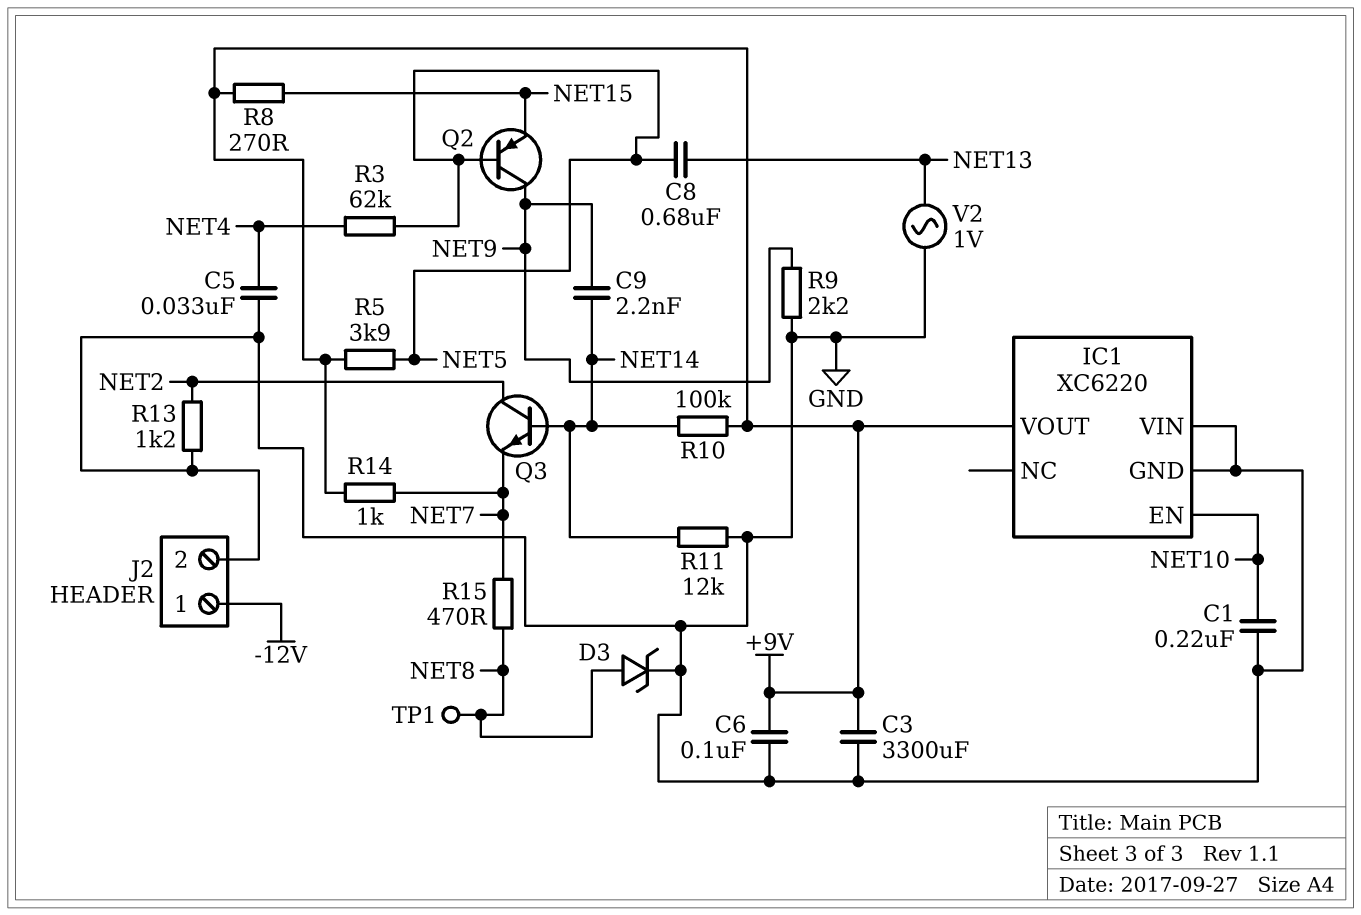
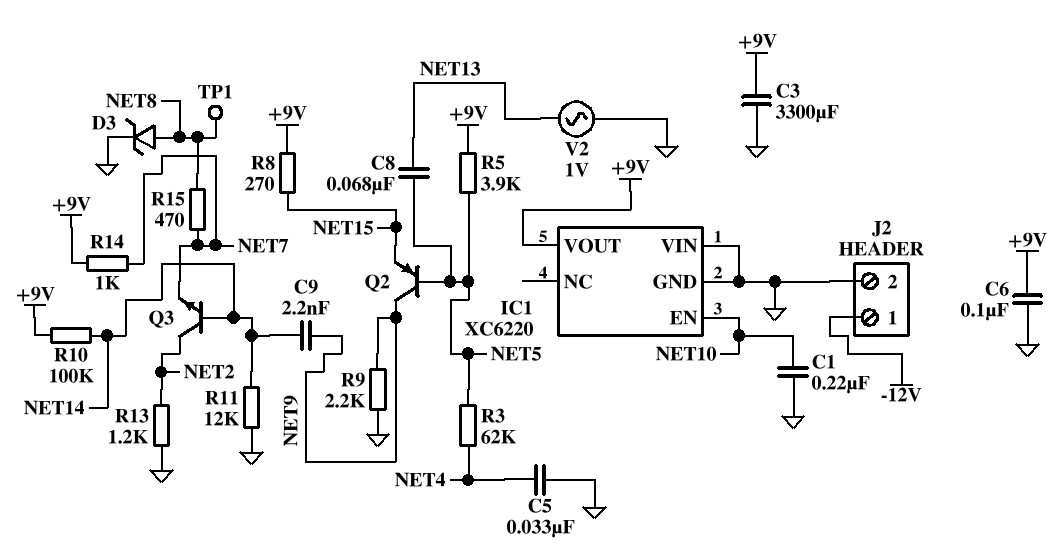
C8: 680nF (NET5, NET13) -> 68nF (NET5, NET13)

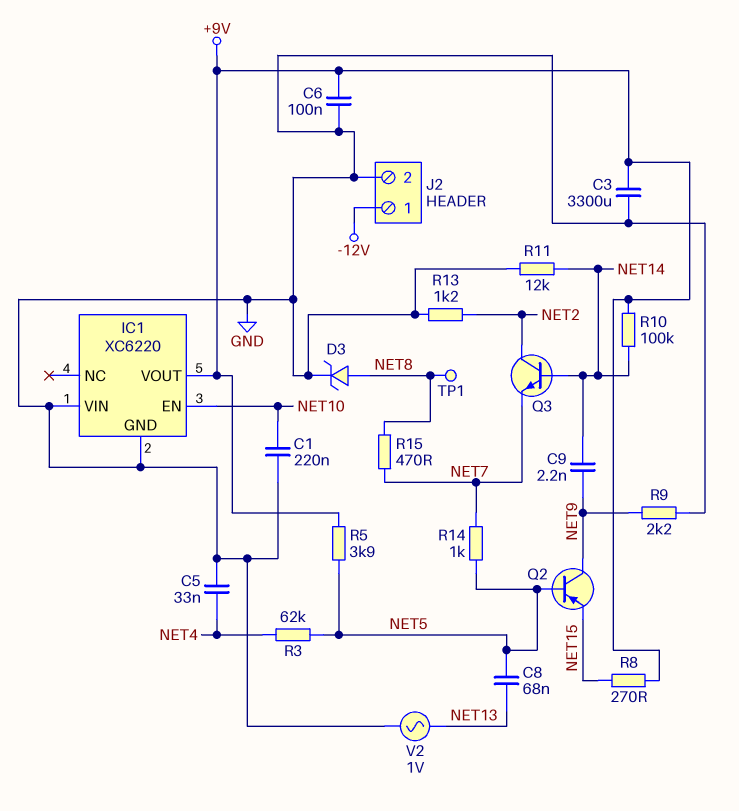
R14: 1k (+9V, NET7) -> 1k (NET5, NET7)

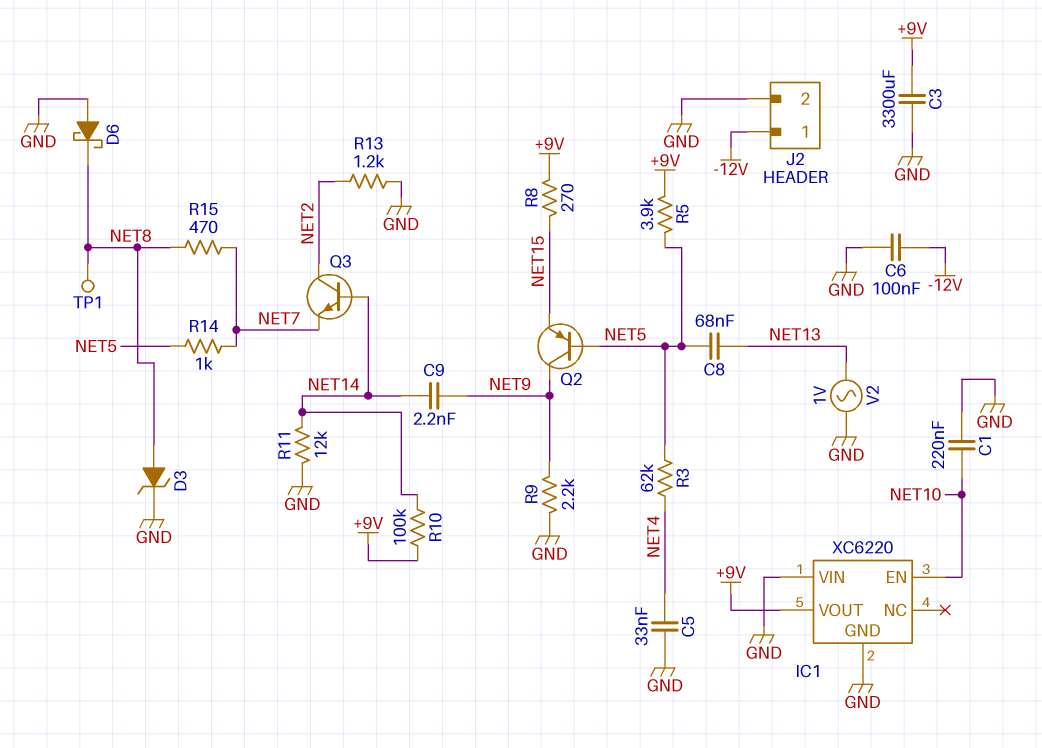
C6: 100nF (+9V, GND) -> 100nF (-12V, GND)
D6: none -> schottky (A GND, K NET8)

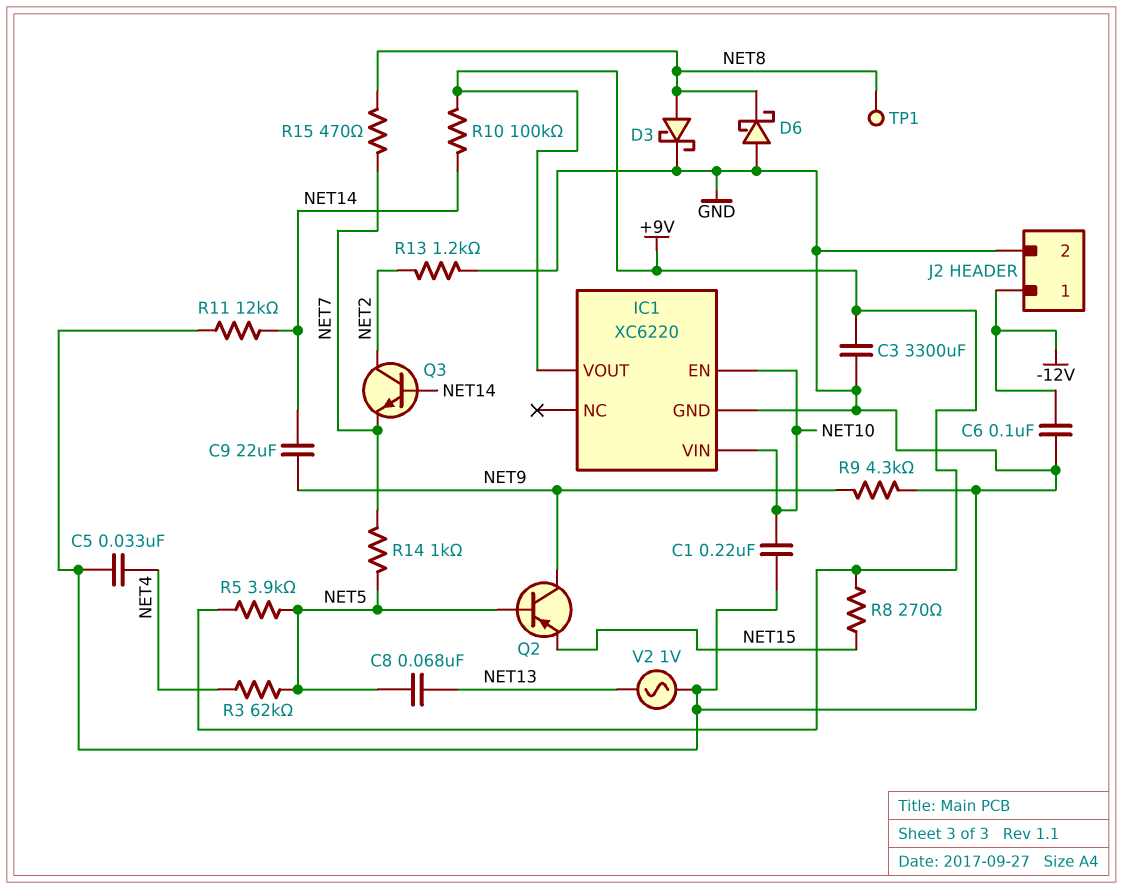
C9: 2.2nF (NET9, NET14) -> 22uF (NET9, NET14)
D3: zener (A NET8, K GND) -> schottky (A NET8, K GND)
IC1 pin VIN: GND -> NET10
R9: 2.2k (GND, NET9) -> 4.3k (GND, NET9)

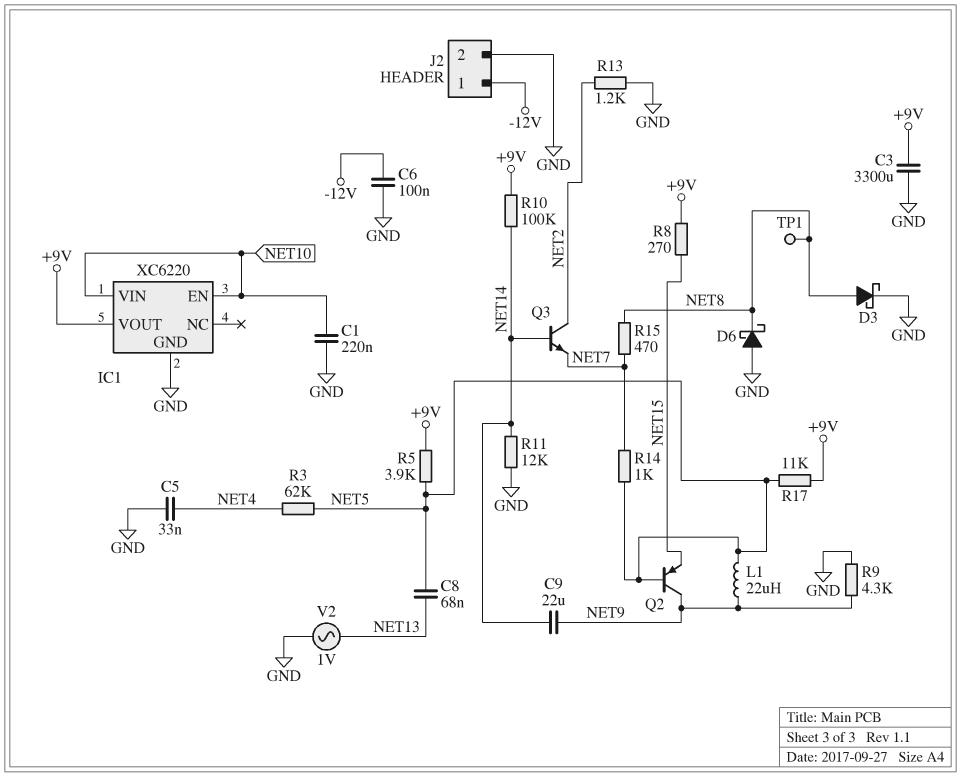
L1: none -> 22uH (NET5, NET9)
R17: none -> 11k (+9V, NET5)

